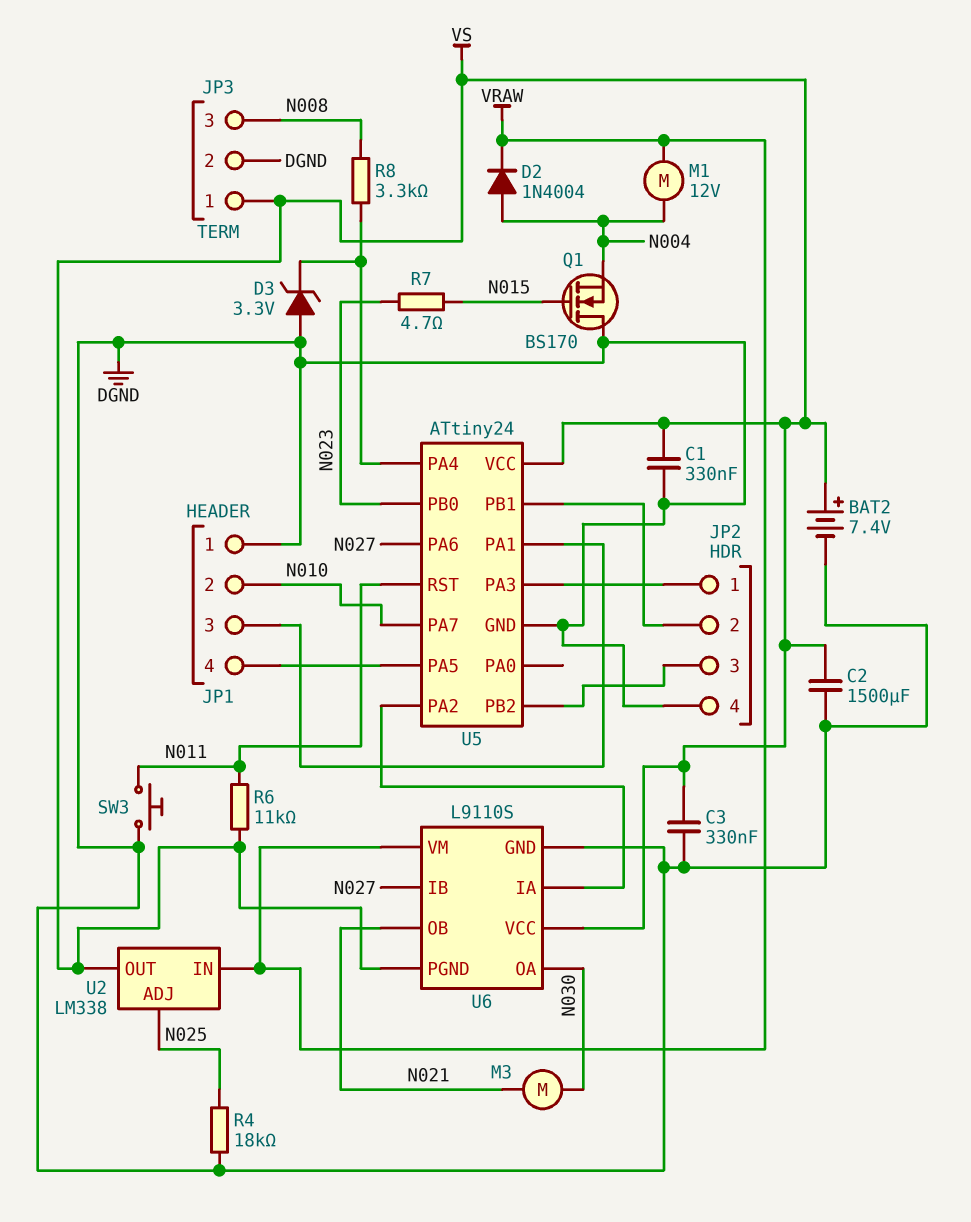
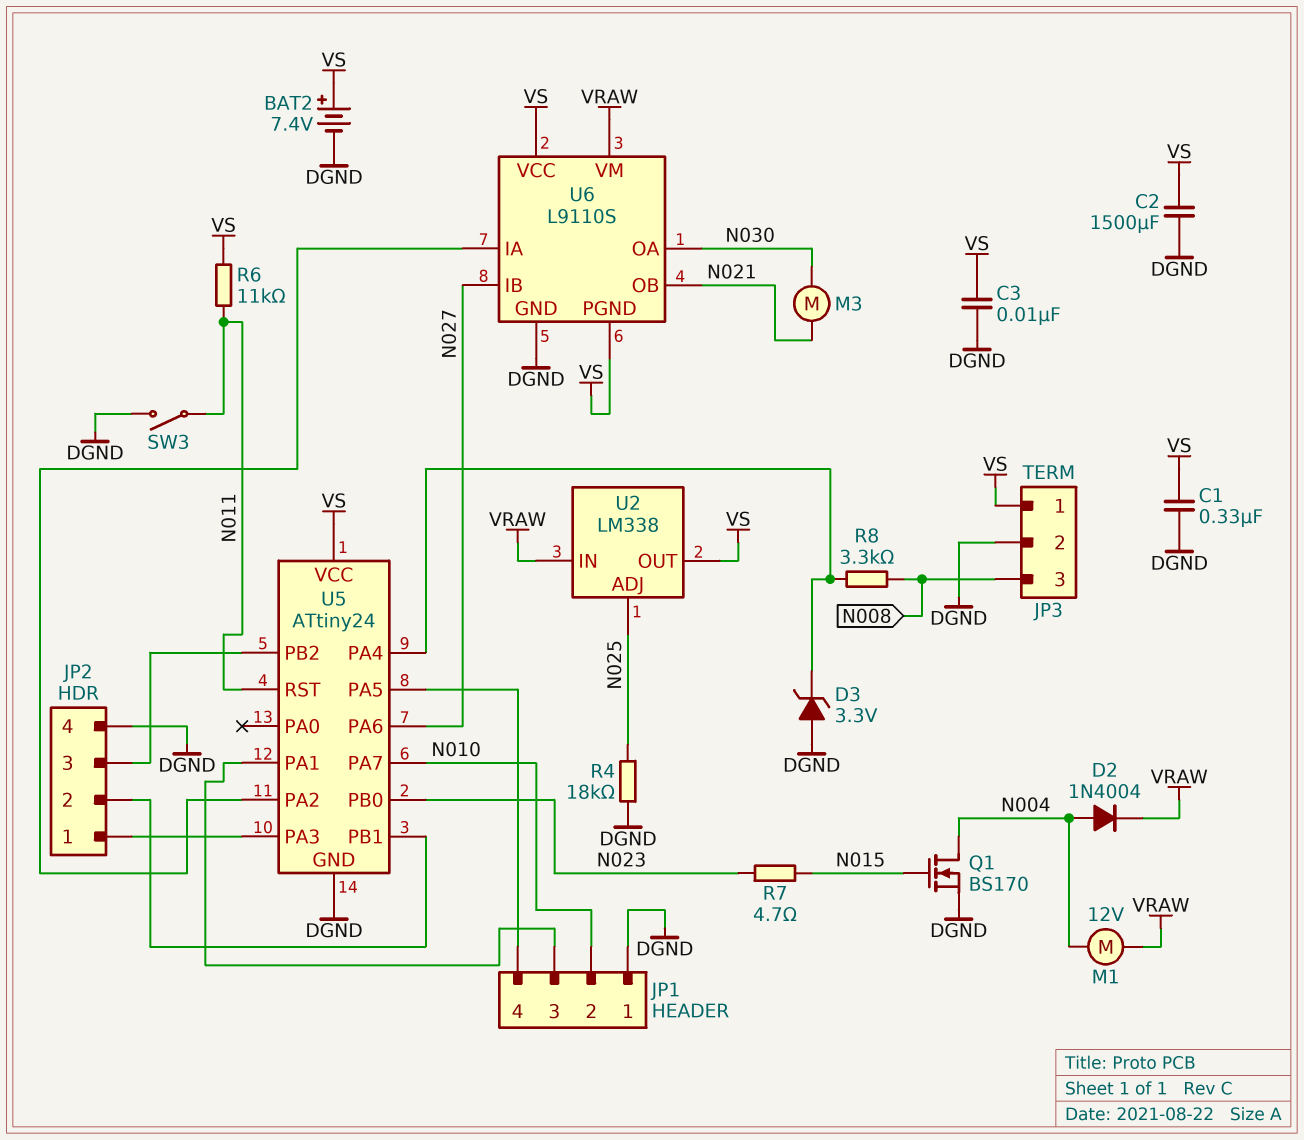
C3: 330nF (DGND, VS) -> 10nF (DGND, VS)
Q1: NMOS BS170 (G N015, D DGND, S N004) -> NMOS BS170 (G N015, D N004, S DGND)
SW3: button (DGND, N011) -> switch (DGND, N011)

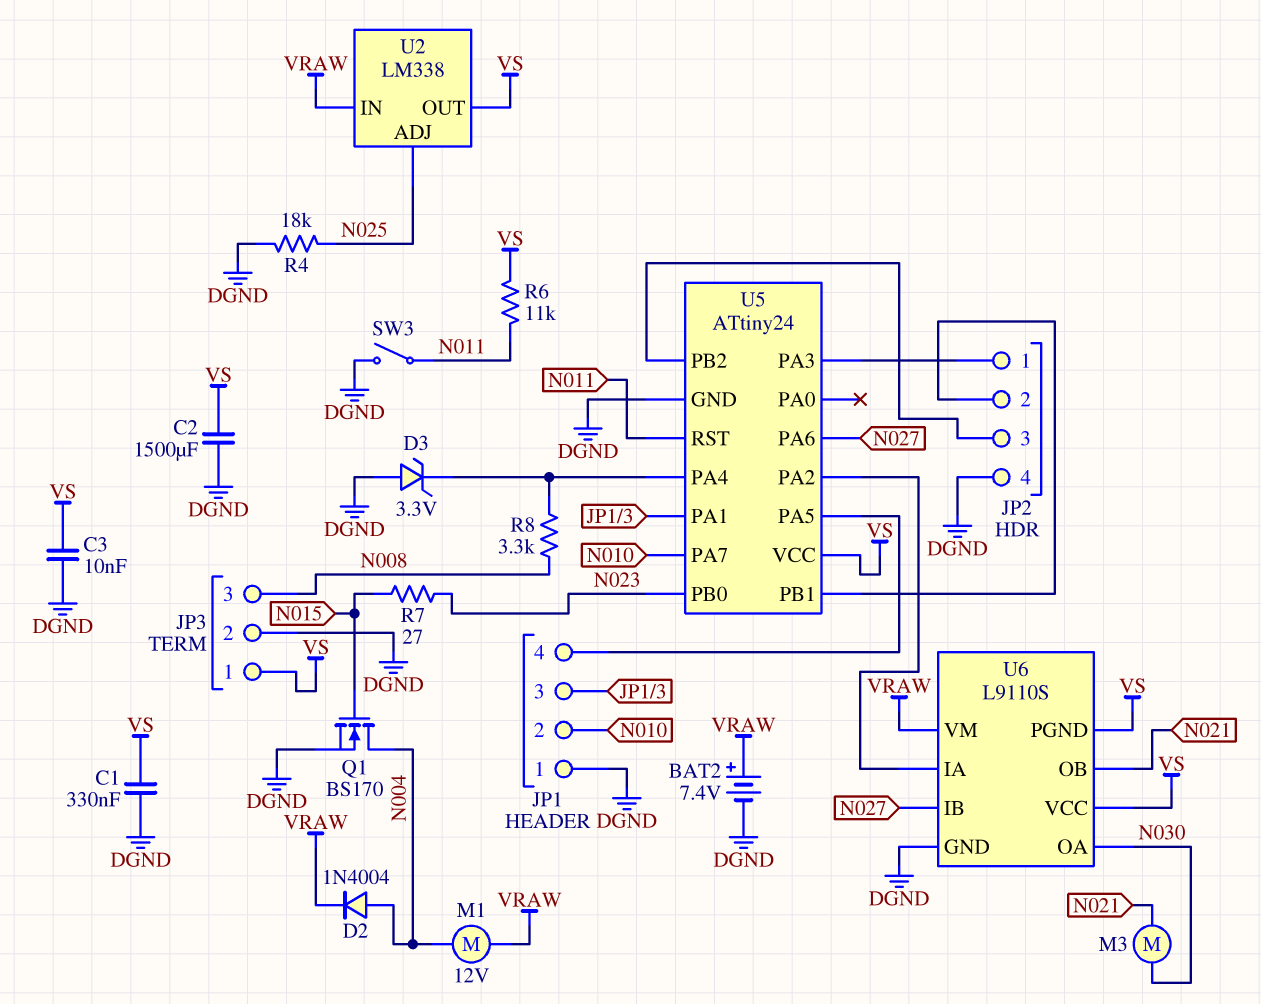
BAT2: 7.4V (plus VS, minus DGND) -> 7.4V (plus VRAW, minus DGND)
R7: 4.7 (N015, N023) -> 27 (N015, N023)

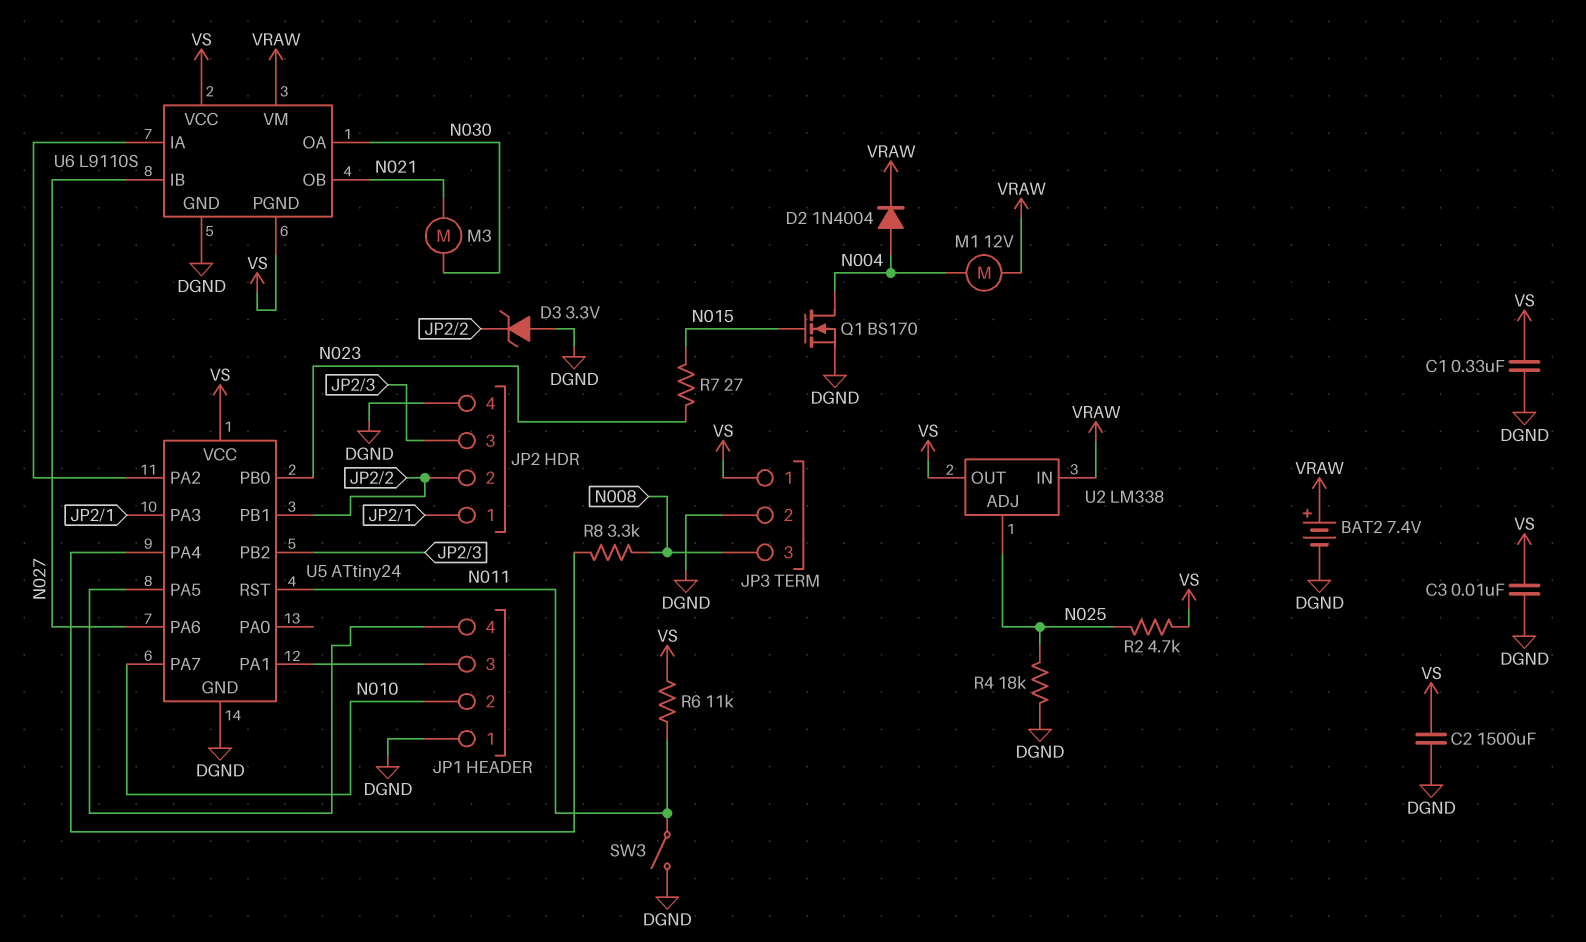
D3: zener 3.3V (A DGND, K U5/PA4) -> zener 3.3V (A DGND, K JP2/2)
R2: none -> 4.7k (N025, VS)

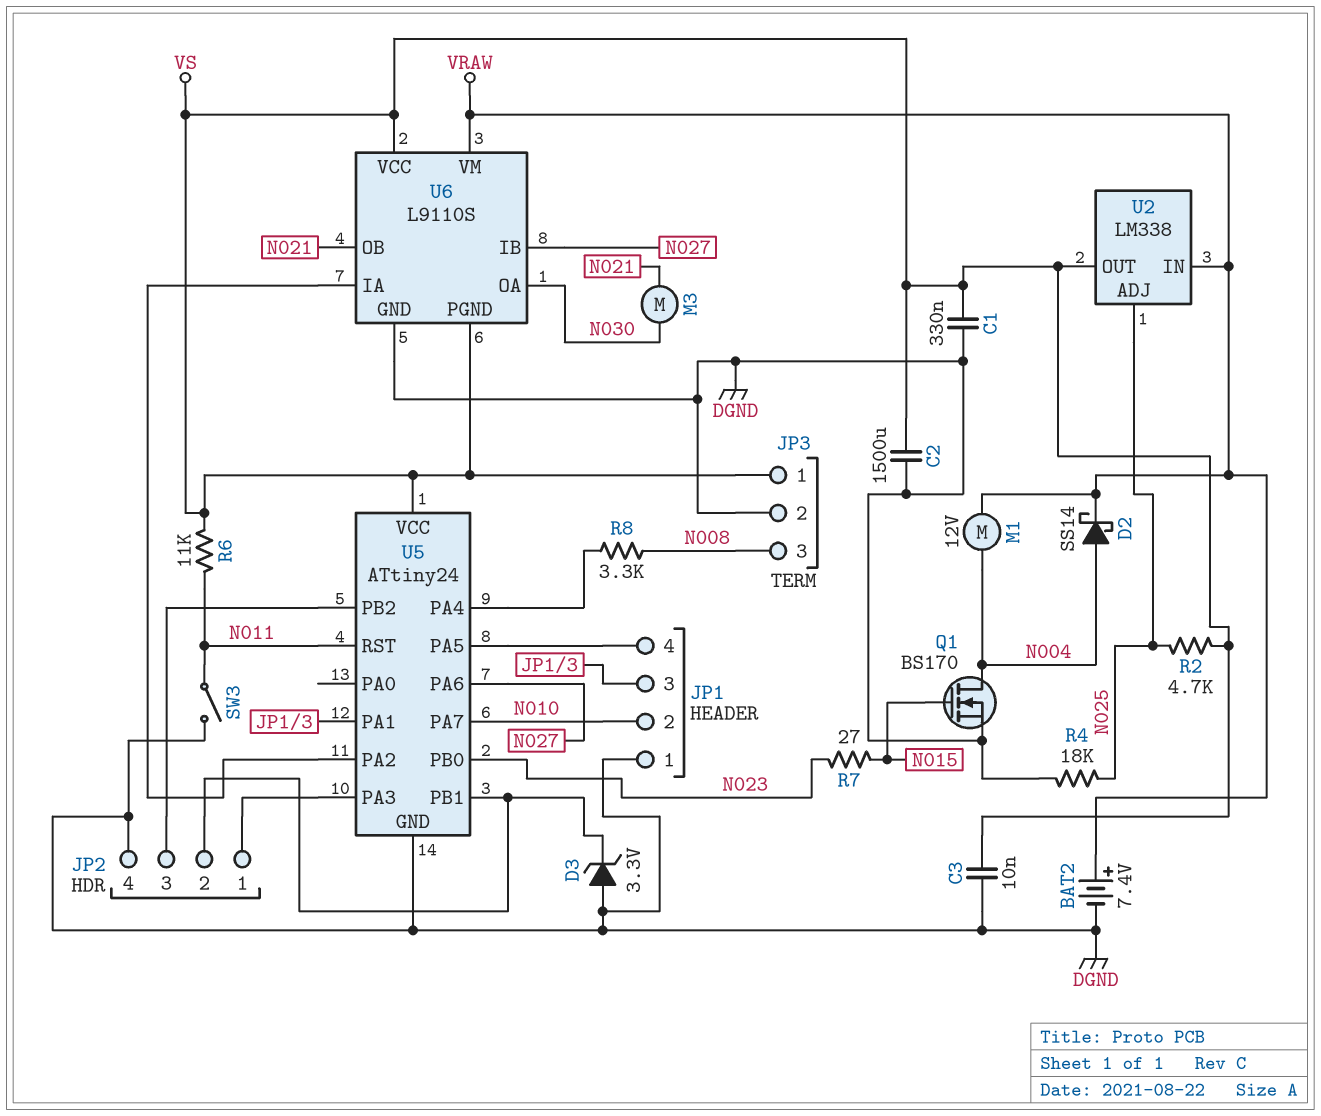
D2: diode 1N4004 (A N004, K VRAW) -> schottky SS14 (A N004, K VRAW)

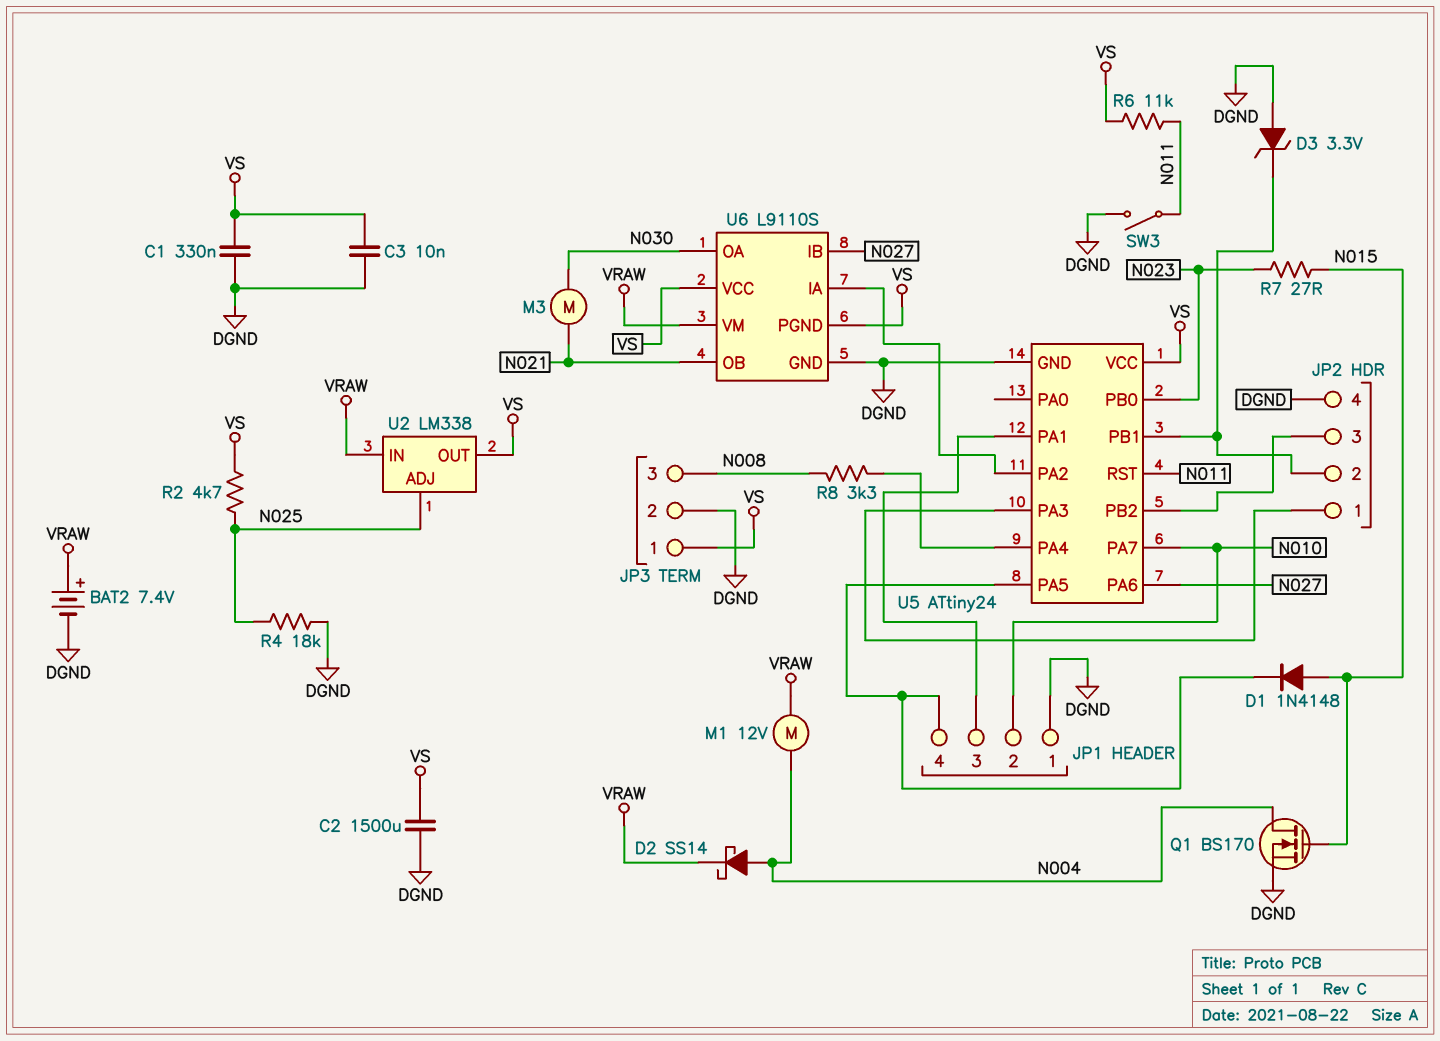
D1: none -> diode 1N4148 (A N015, K JP1/4)

